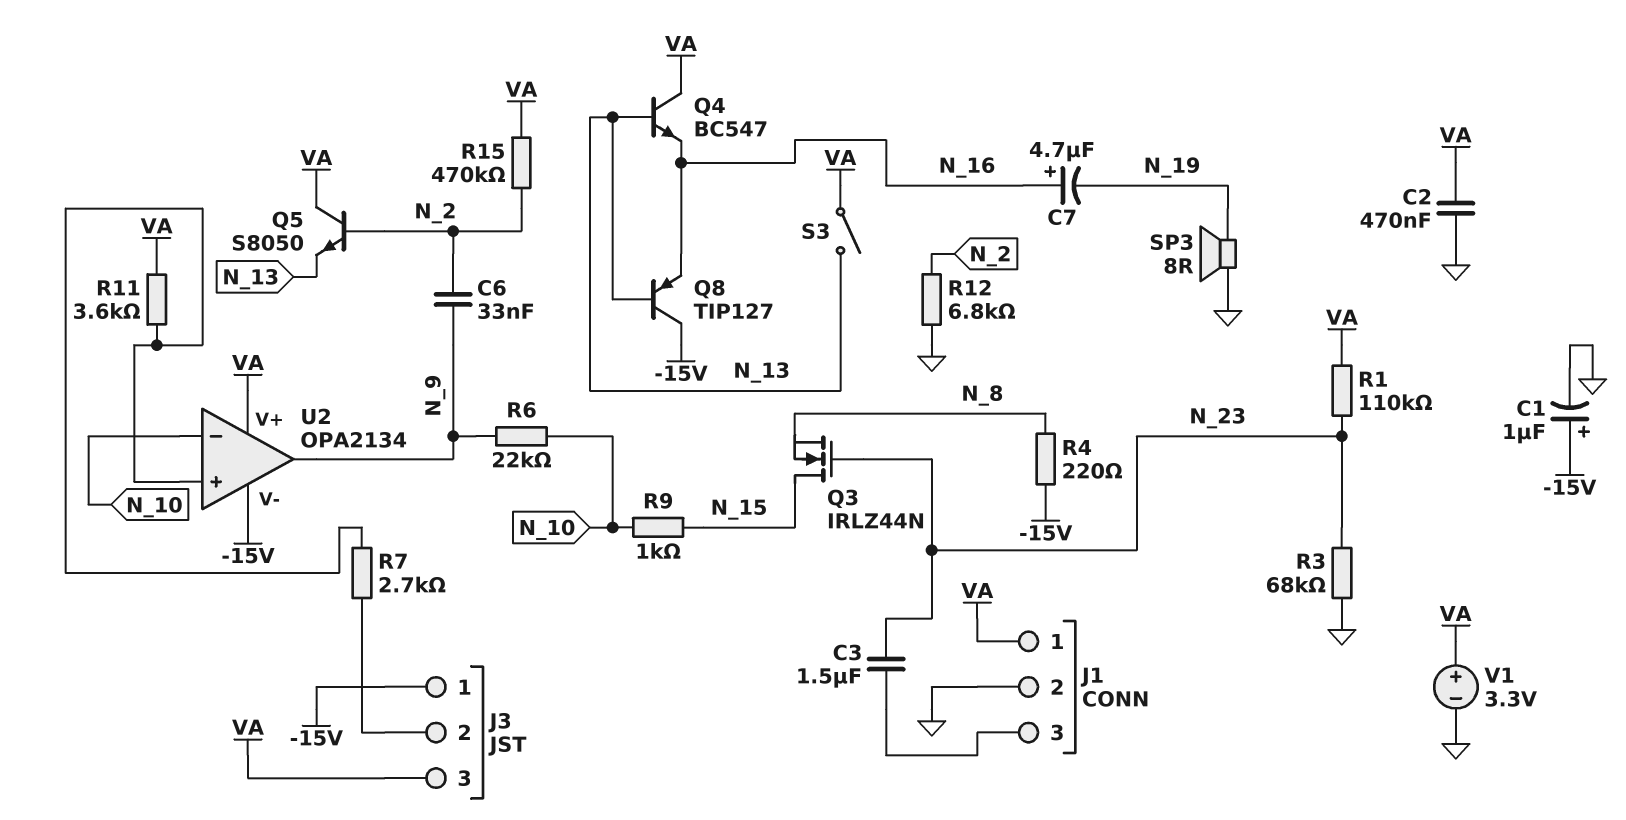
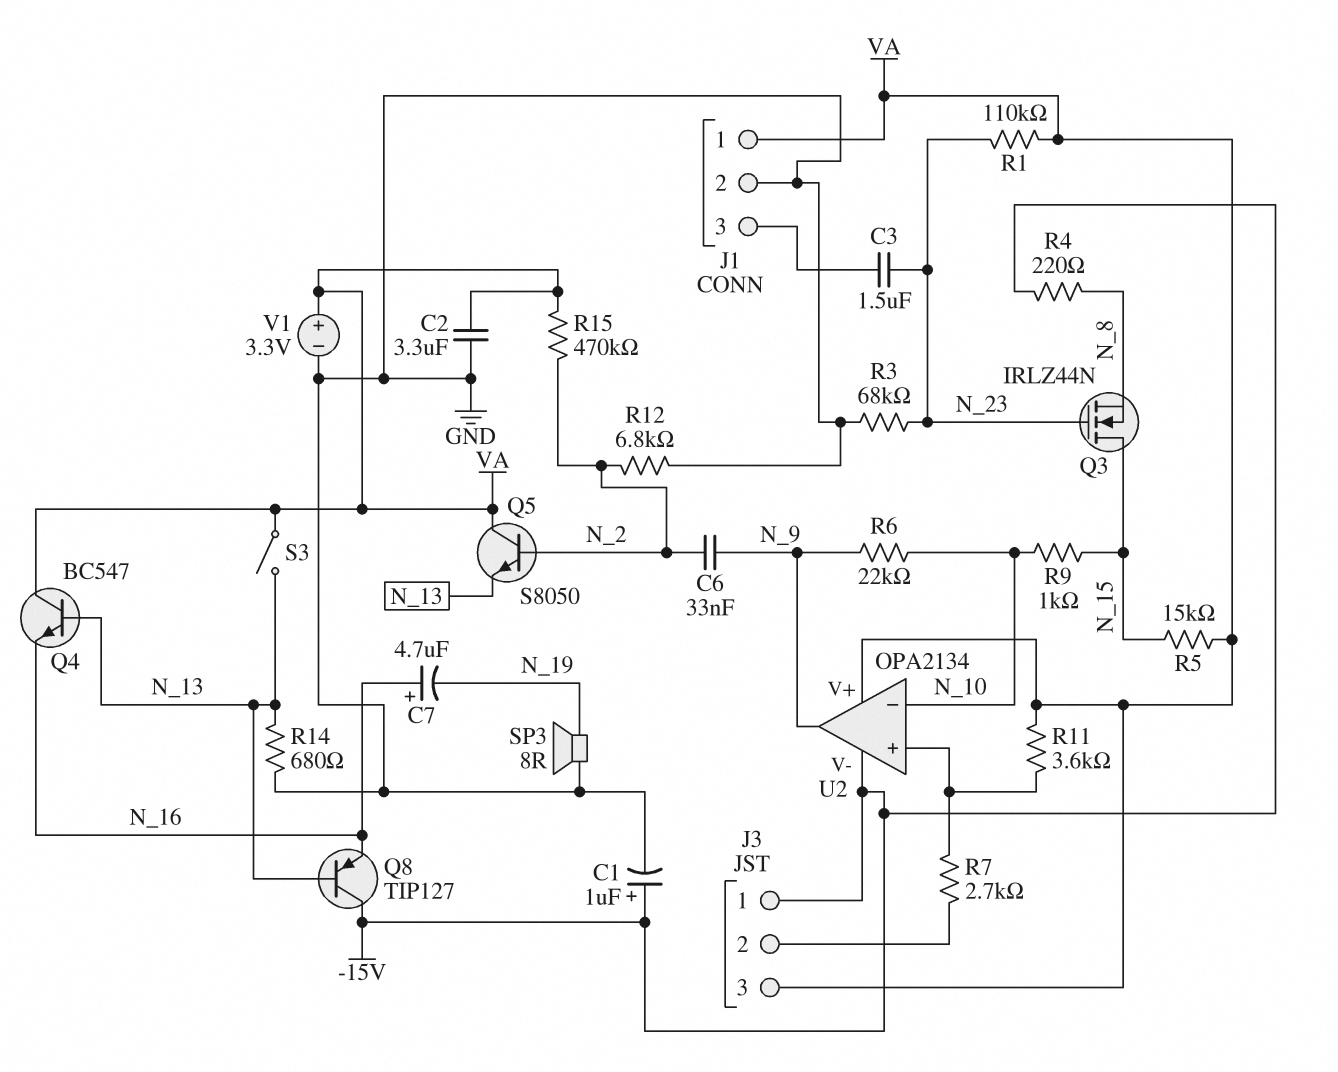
C2: 470nF (GND, VA) -> 3.3uF (GND, VA)
R5: none -> 15k (N_15, VA)
R14: none -> 680 (GND, N_13)

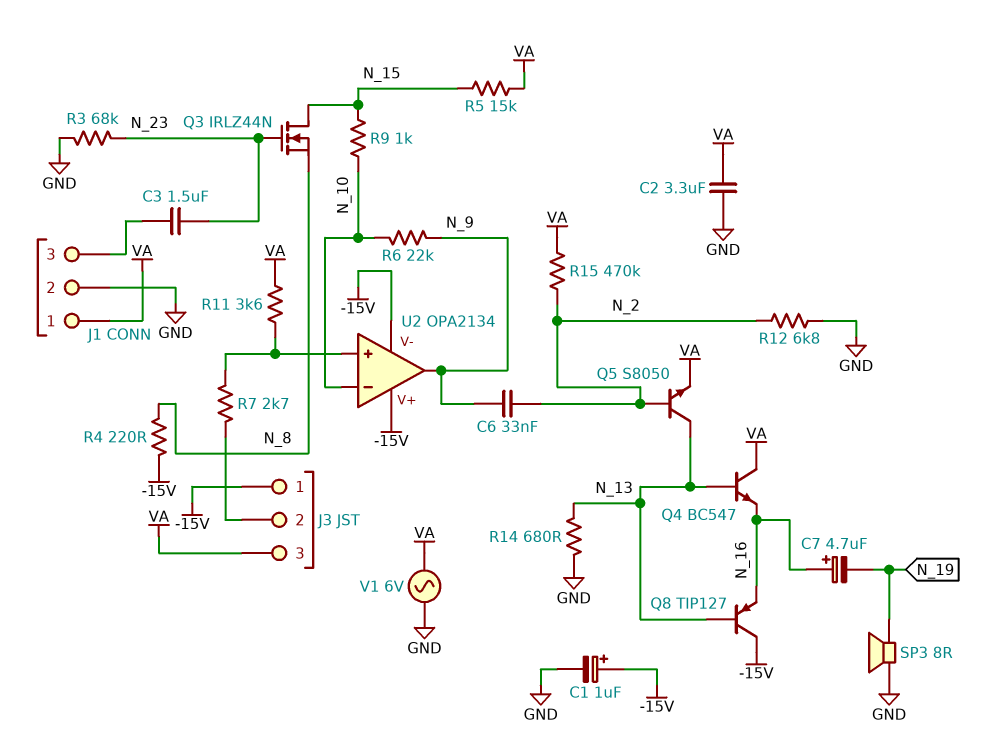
Q5: NPN S8050 (B N_2, C VA, E N_13) -> NPN S8050 (B N_2, C N_13, E VA)
R1: 110k (N_23, VA) -> none
S3: switch (N_13, VA) -> none
U2 pin V+: VA -> -15V
V1: 3.3V (plus VA, minus GND) -> AC 6V (GND, VA)

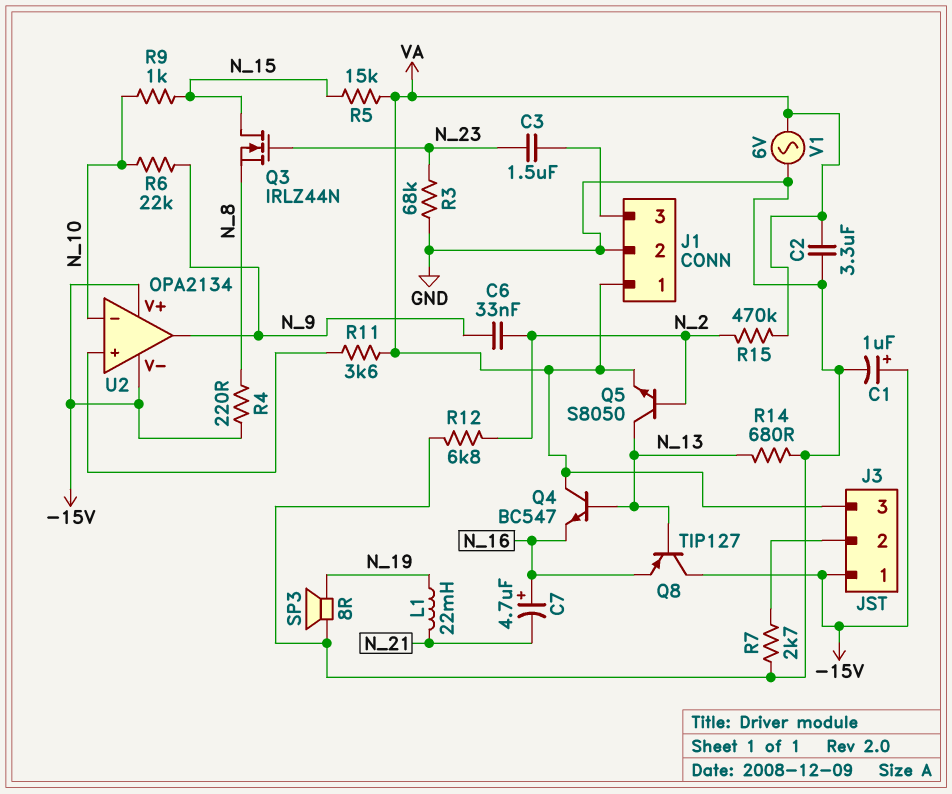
C7: 4.7uF (plus N_16, minus N_19) -> 4.7uF (plus N_16, minus N_21)
L1: none -> 22mH (N_19, N_21)
R7: 2.7k (J3/2, U2/in+) -> 2.7k (GND, J3/2)

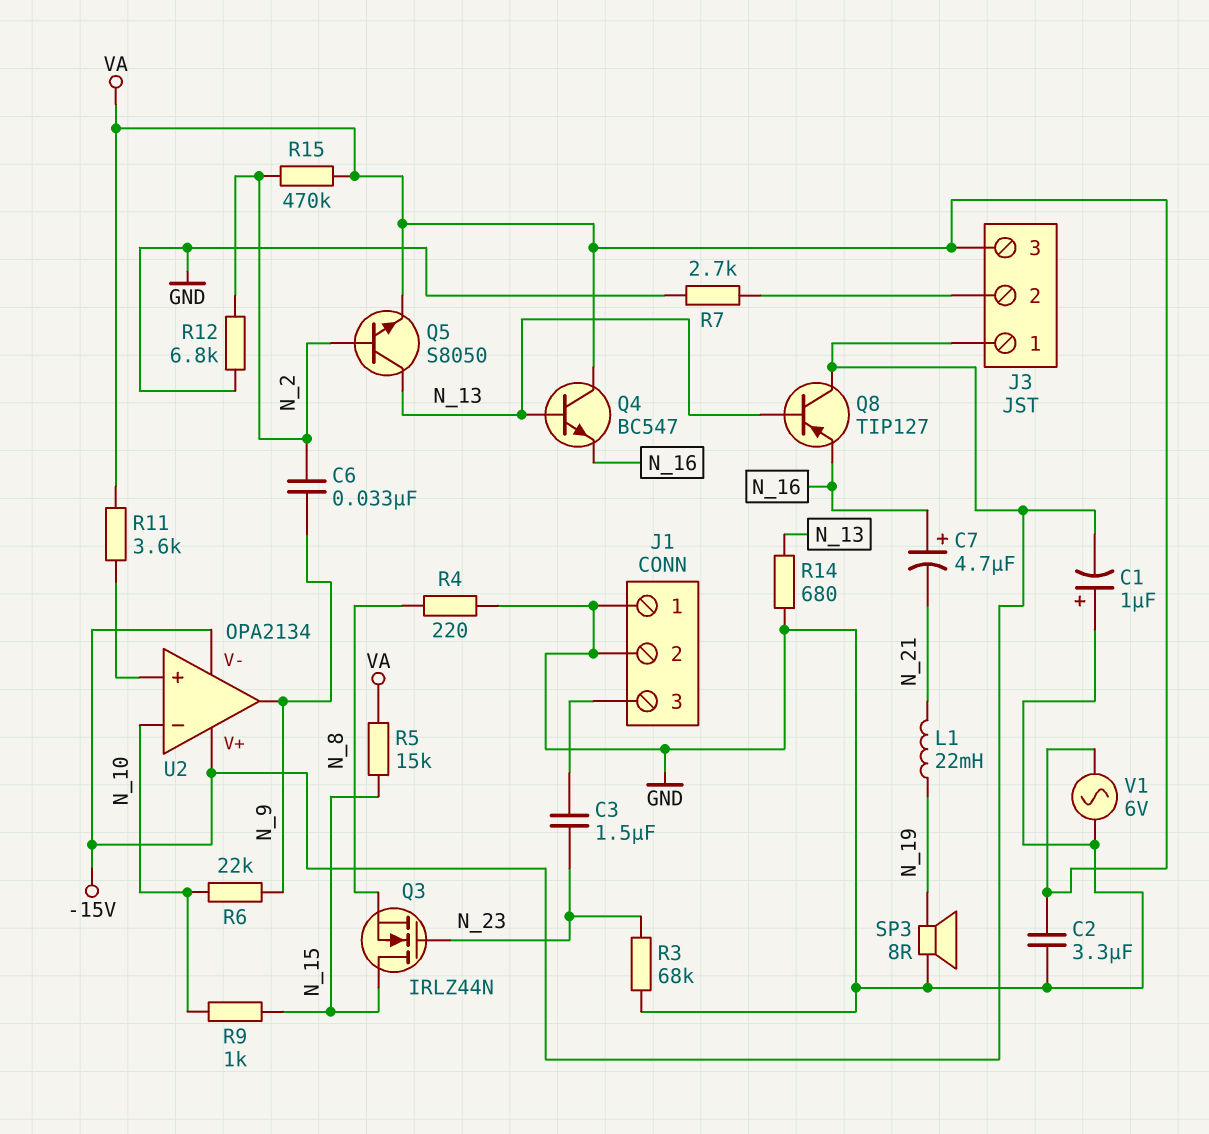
C1: 1uF (plus -15V, minus GND) -> 1uF (plus GND, minus -15V)
J1 pin 1: VA -> GND
R4: 220 (-15V, N_8) -> 220 (GND, N_8)

